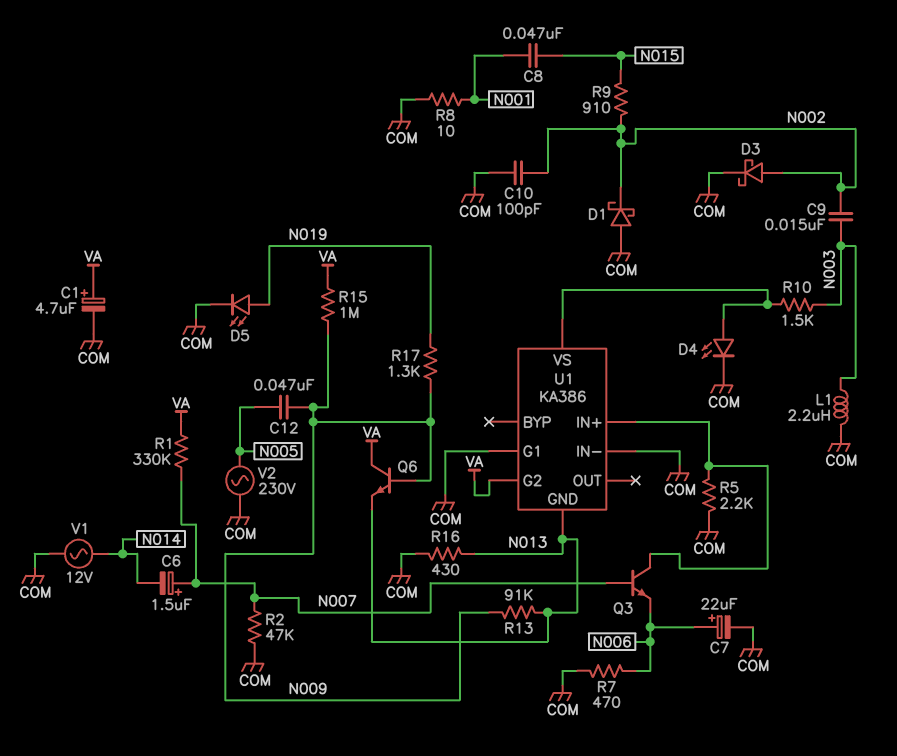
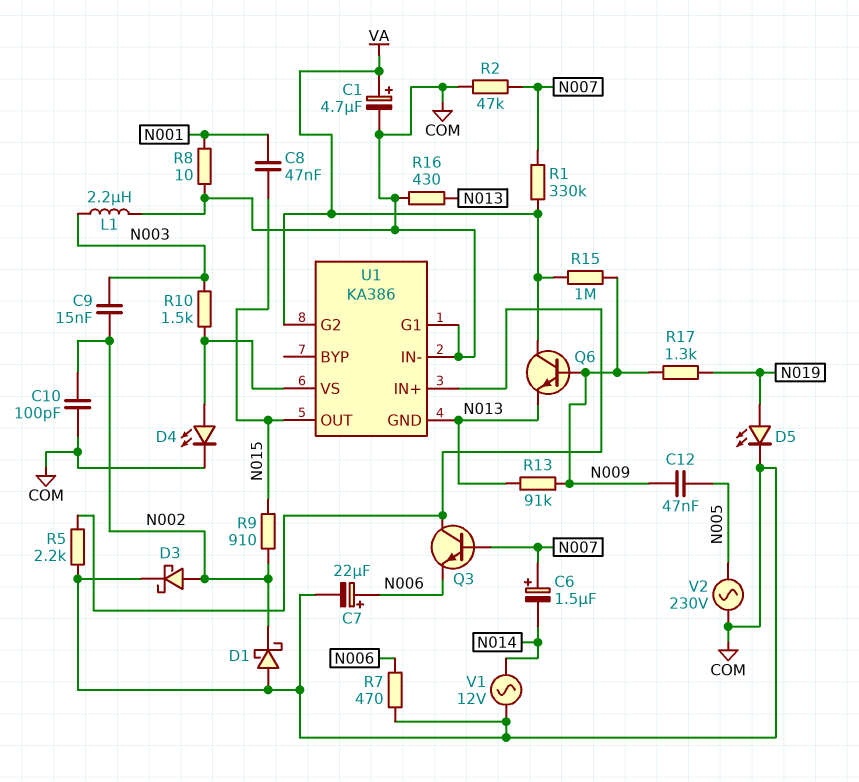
U1 pin OUT: none -> N015

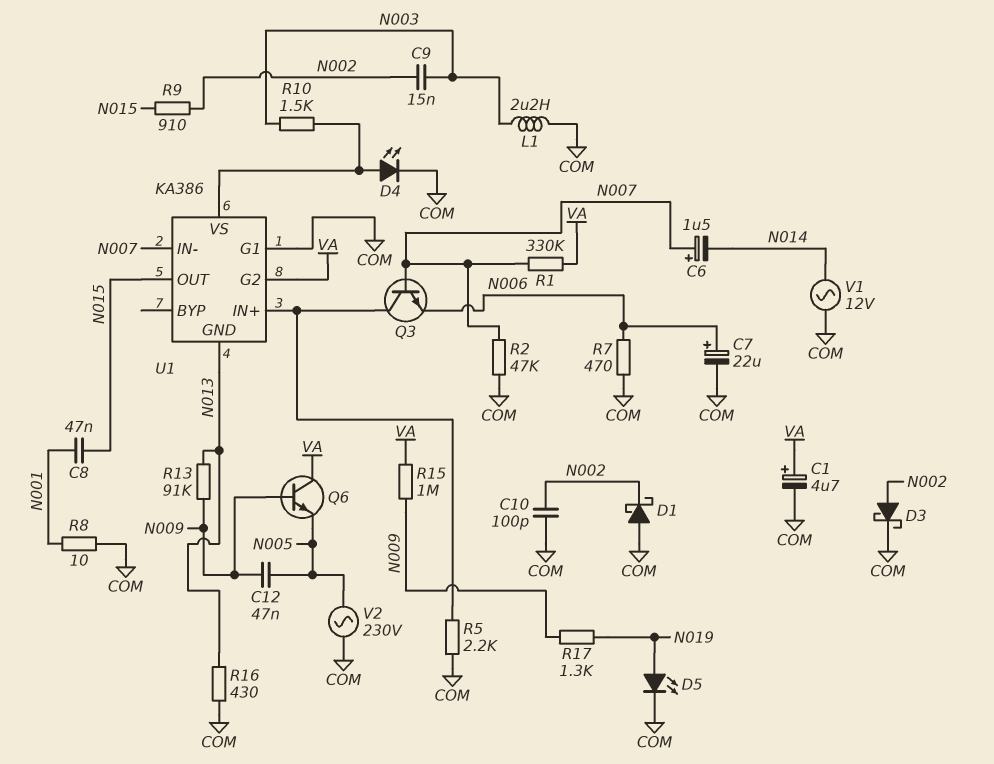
Q6: NPN (B N009, C VA, E N013) -> NPN (B N009, C VA, E N005)
U1 pin IN-: COM -> N007

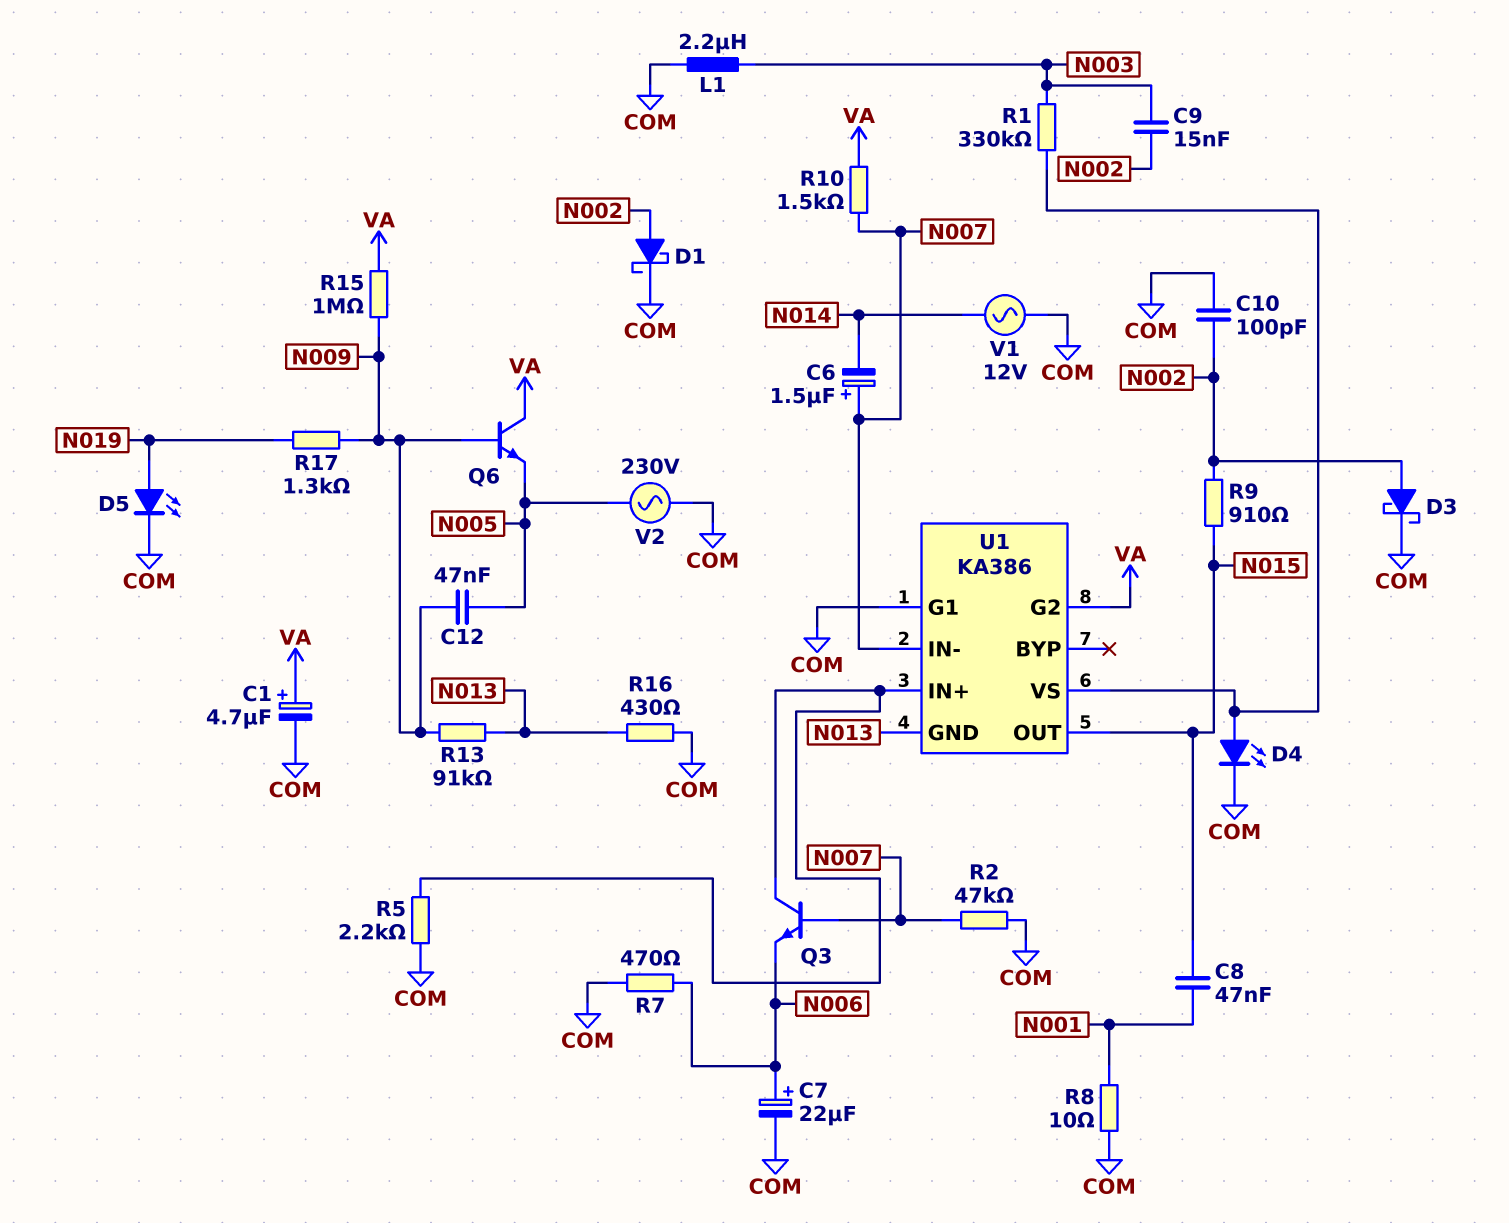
D1: schottky (A COM, K N002) -> schottky (A N002, K COM)
R1: 330k (N007, VA) -> 330k (N003, U1/VS)
R10: 1.5k (N003, U1/VS) -> 1.5k (N007, VA)

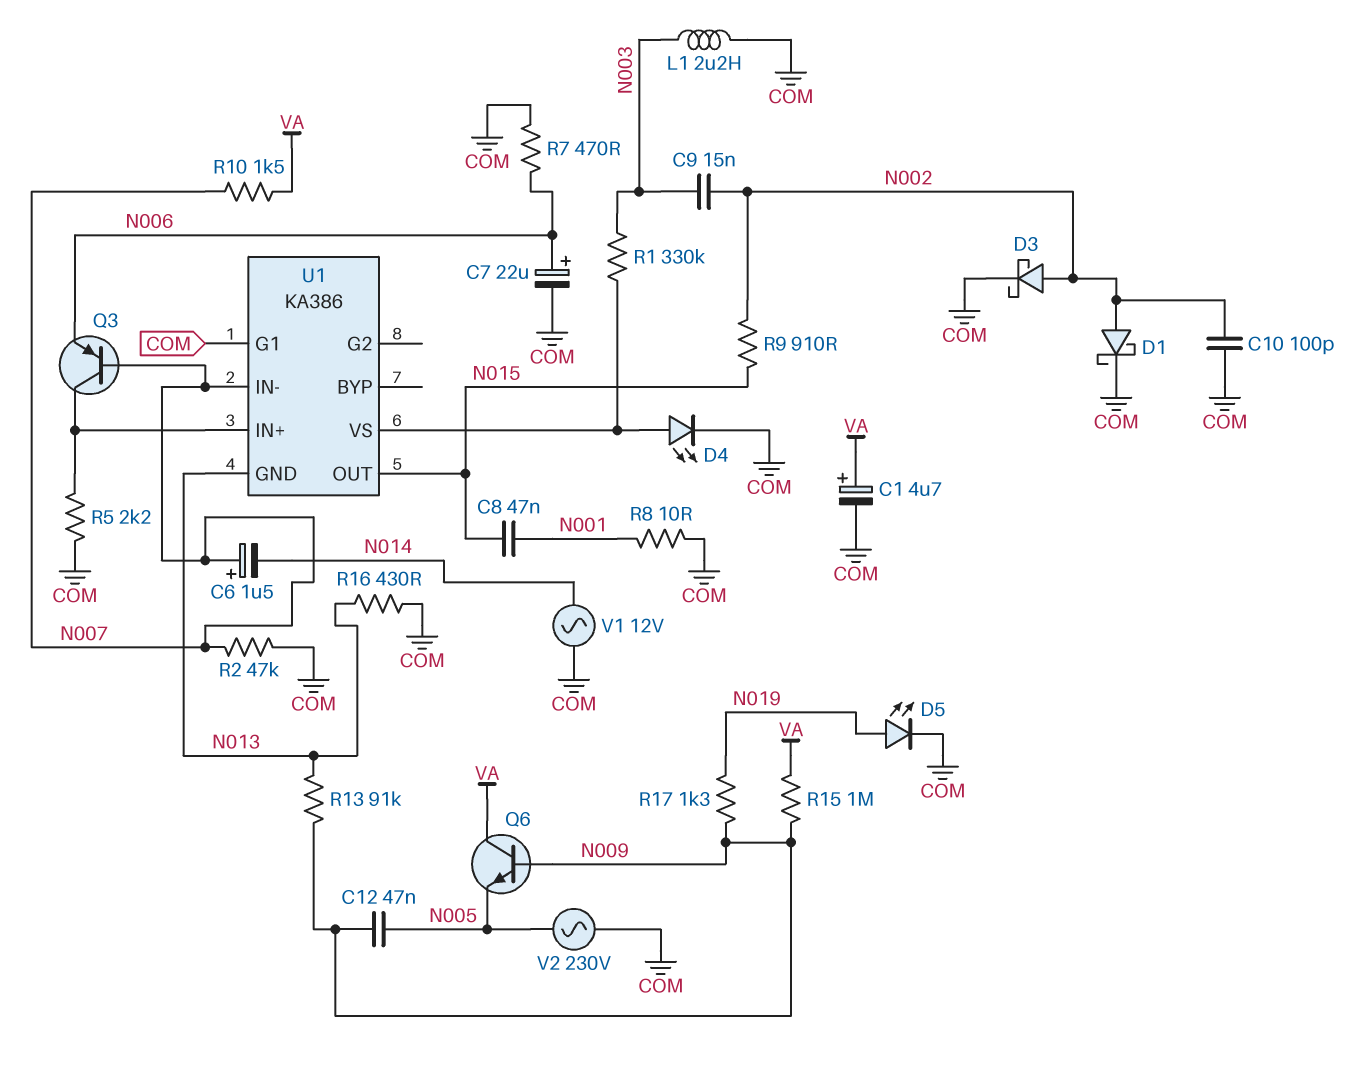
Q3: NPN (B N007, C U1/IN+, E N006) -> PNP (B N007, C U1/IN+, E N006)
U1 pin G2: VA -> none

